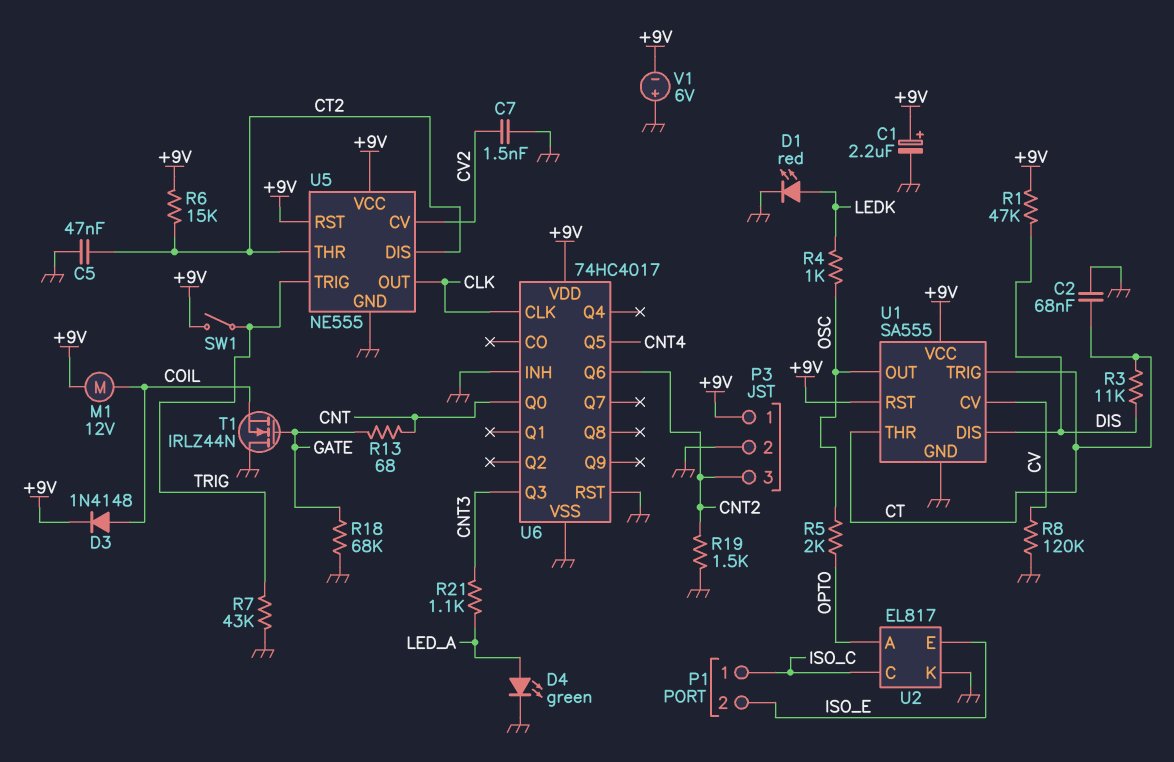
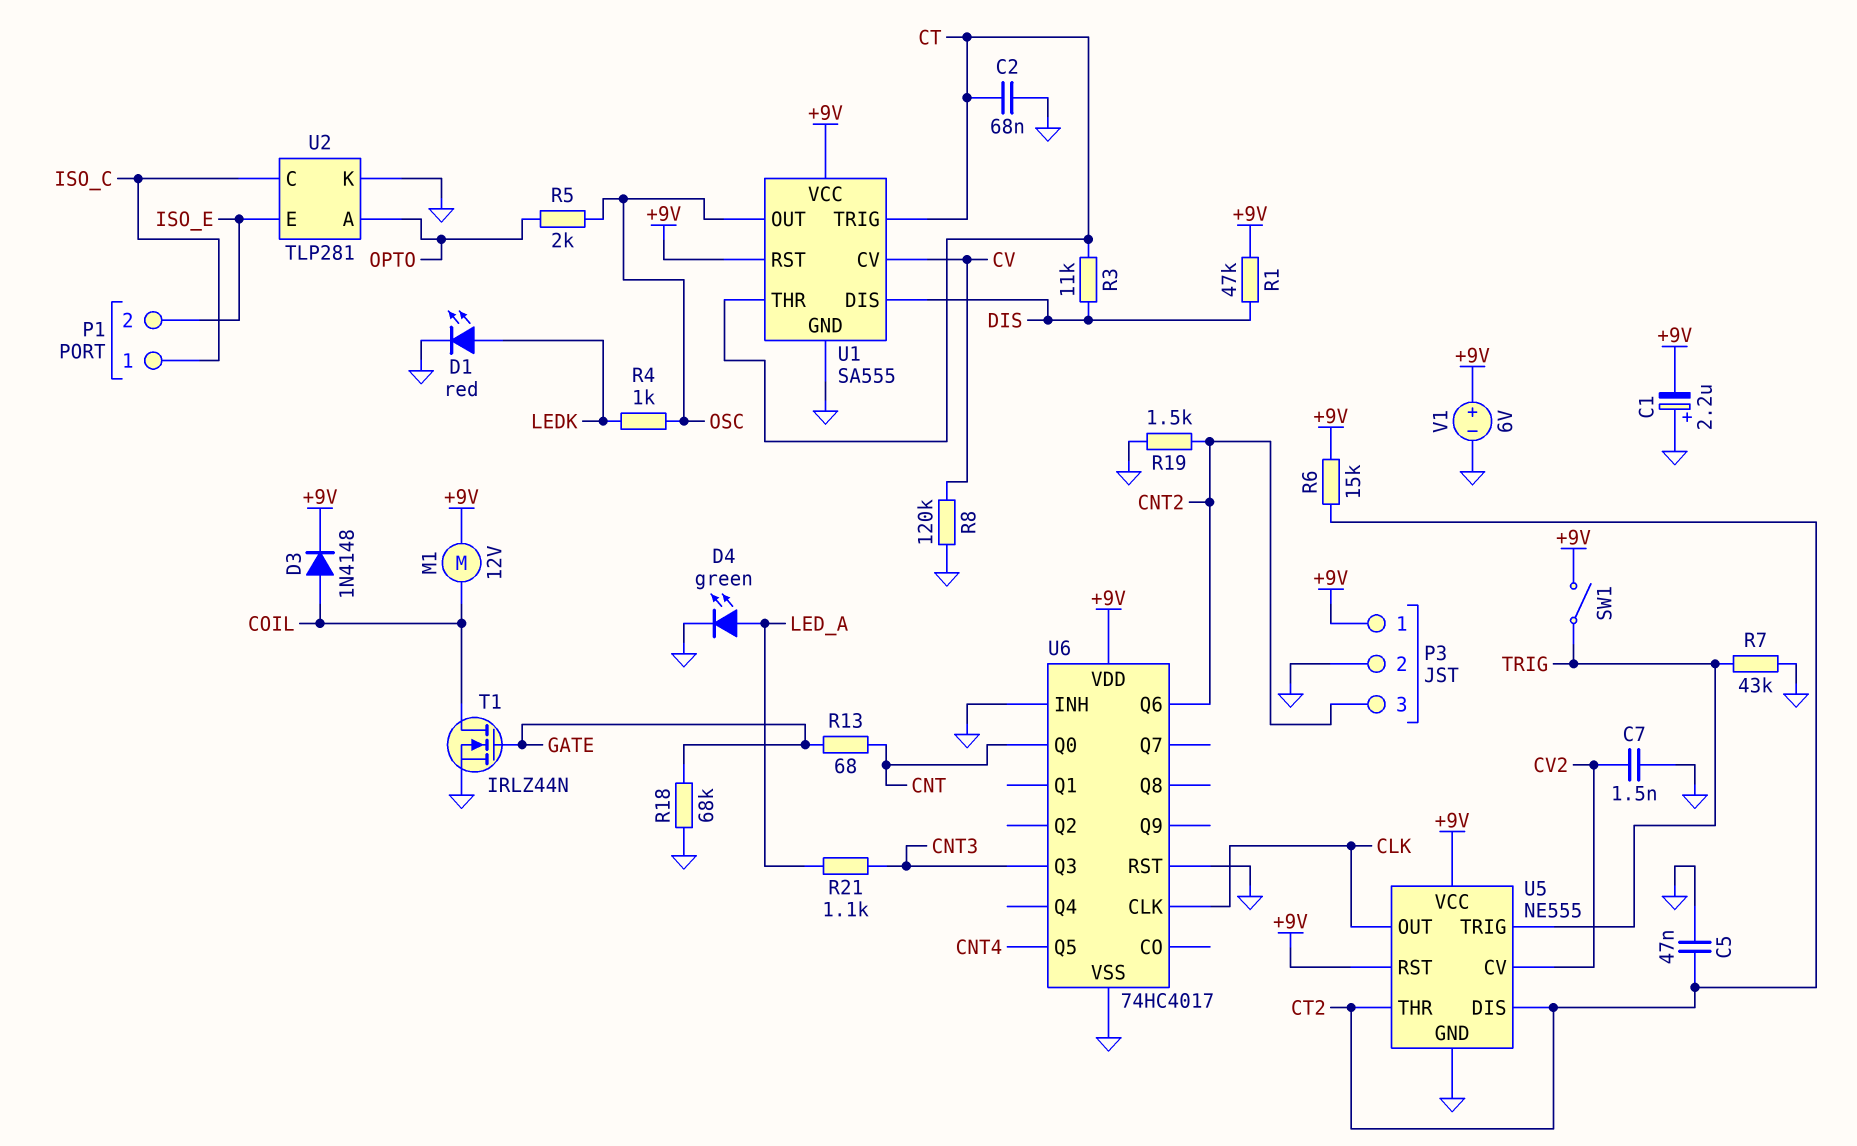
C1: 2.2uF (plus +9V, minus GND) -> 2.2uF (plus GND, minus +9V)
T1: NMOS IRLZ44N (G GATE, D GND, S COIL) -> NMOS IRLZ44N (G GATE, D COIL, S GND)
U2: EL817 -> TLP281
V1: 6V (plus GND, minus +9V) -> 6V (plus +9V, minus GND)

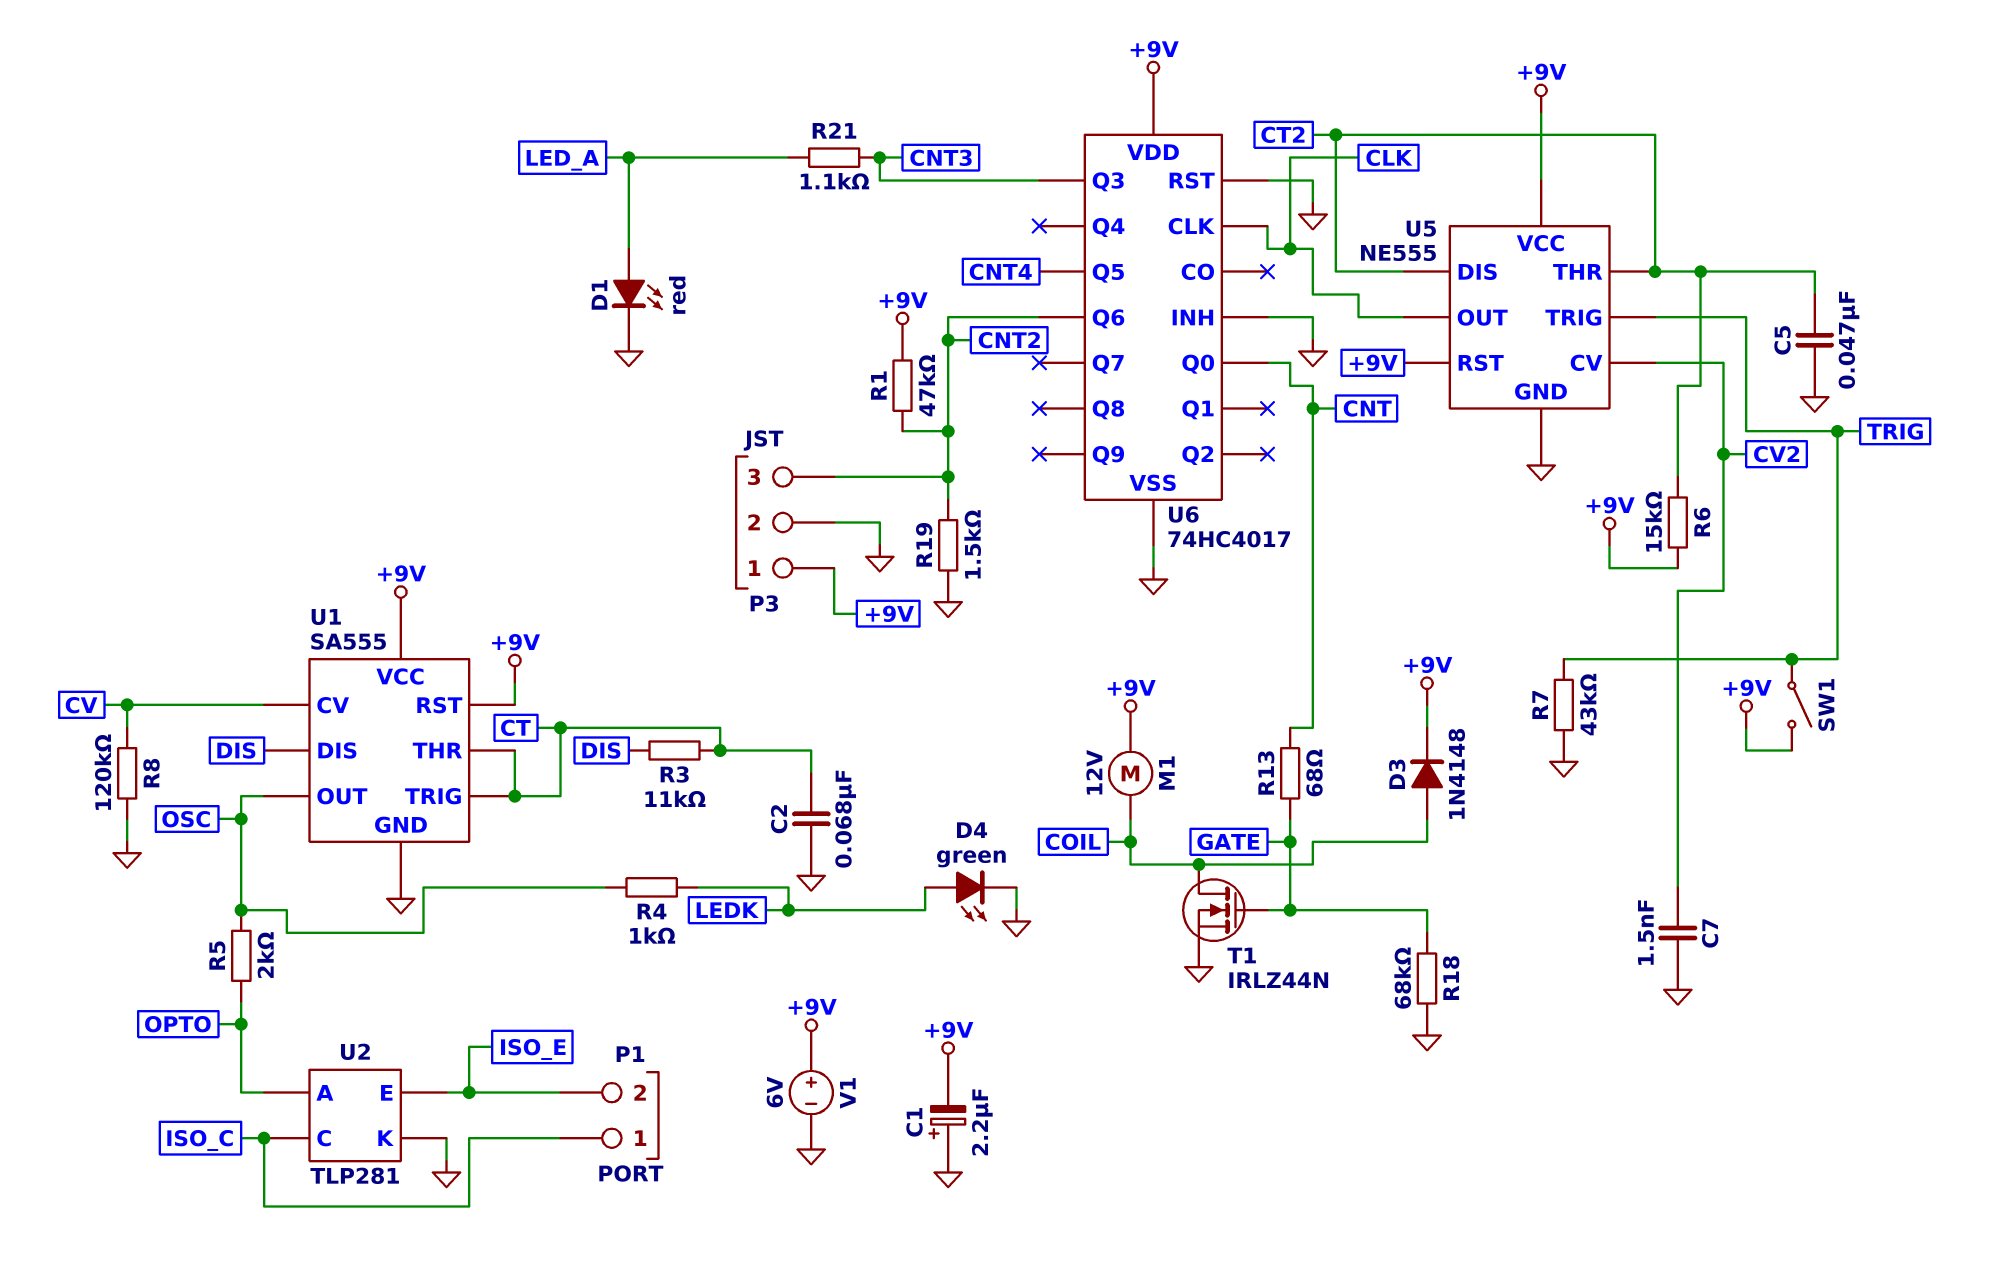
D1: LED red (A LEDK, K GND) -> LED red (A LED_A, K GND)
D4: LED green (A LED_A, K GND) -> LED green (A LEDK, K GND)
R1: 47k (+9V, DIS) -> 47k (+9V, CNT2)

